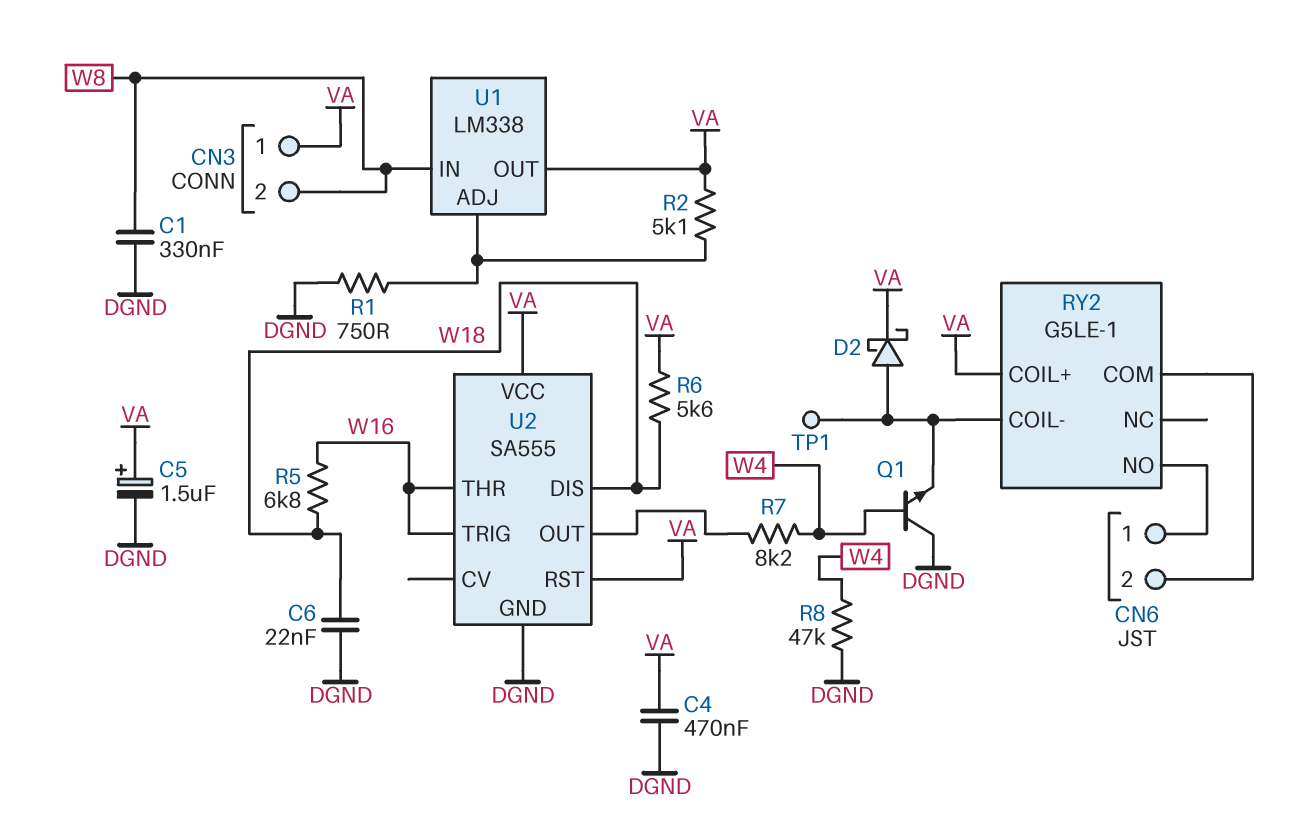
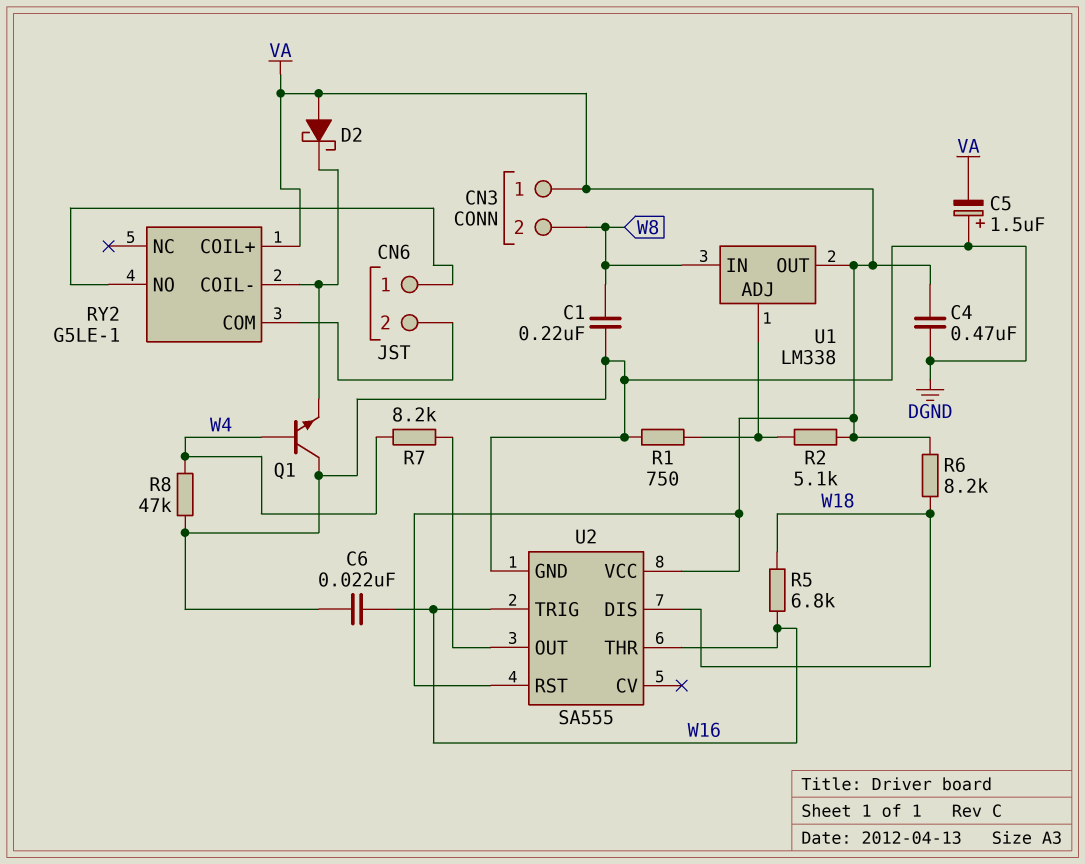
C1: 330nF (DGND, W8) -> 220nF (DGND, W8)
C5: 1.5uF (plus VA, minus DGND) -> 1.5uF (plus DGND, minus VA)
C6: 22nF (DGND, W18) -> 22nF (DGND, W16)
D2: schottky (A RY2/COIL-, K VA) -> schottky (A VA, K RY2/COIL-)
R6: 5.6k (VA, W18) -> 8.2k (VA, W18)
TP1: test point (RY2/COIL-) -> none

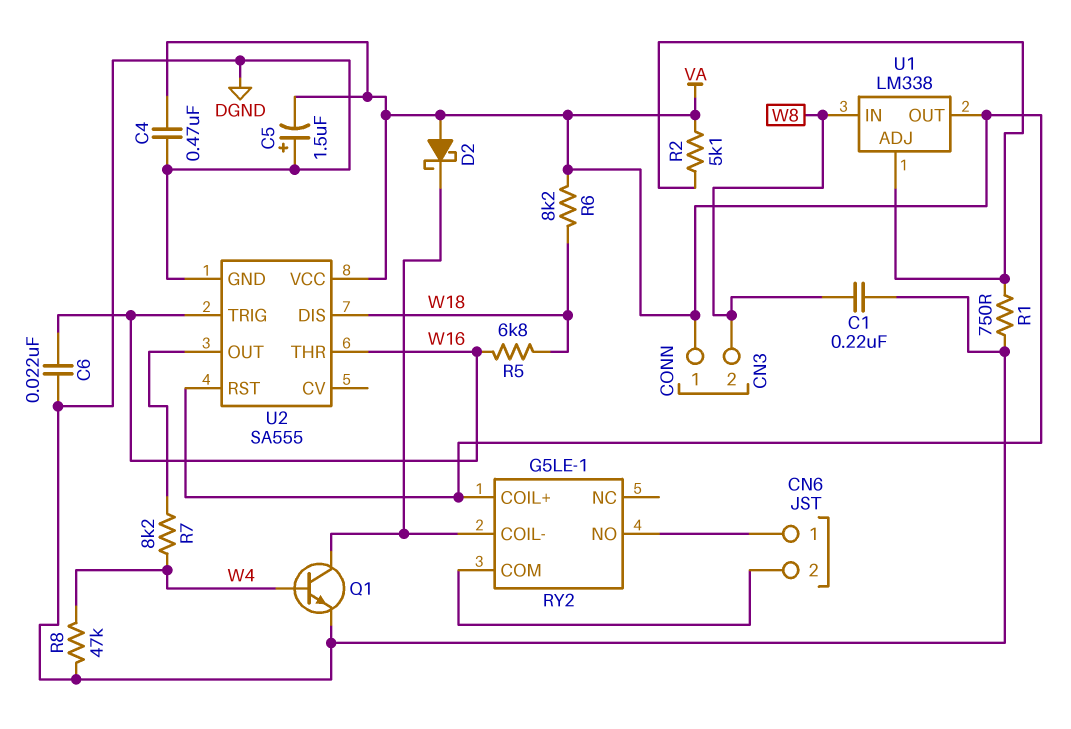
Q1: NPN (B W4, C DGND, E RY2/COIL-) -> NPN (B W4, C RY2/COIL-, E DGND)

